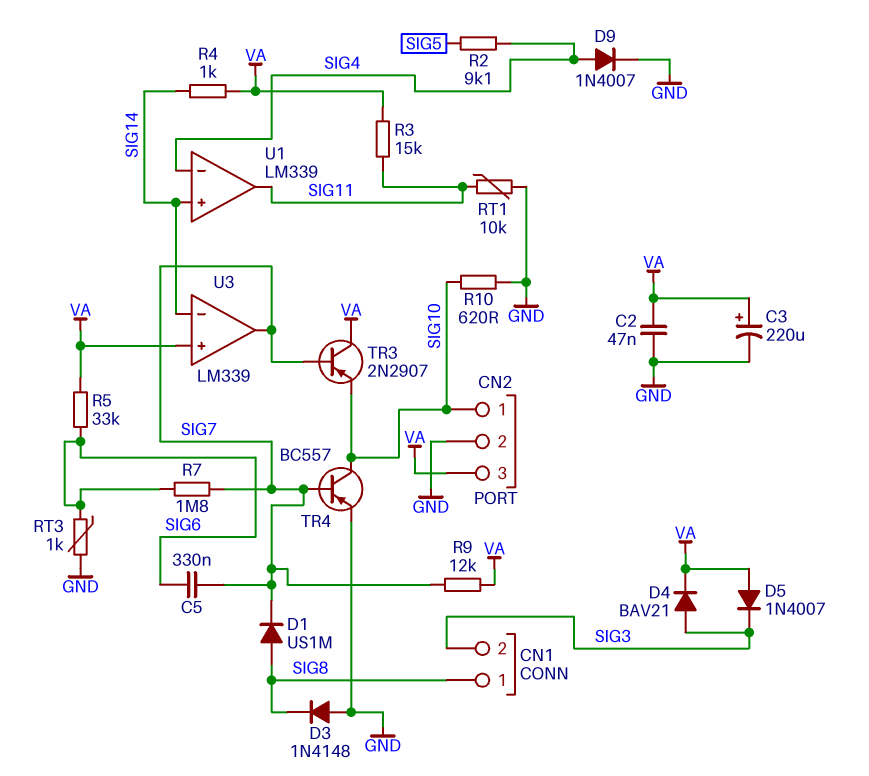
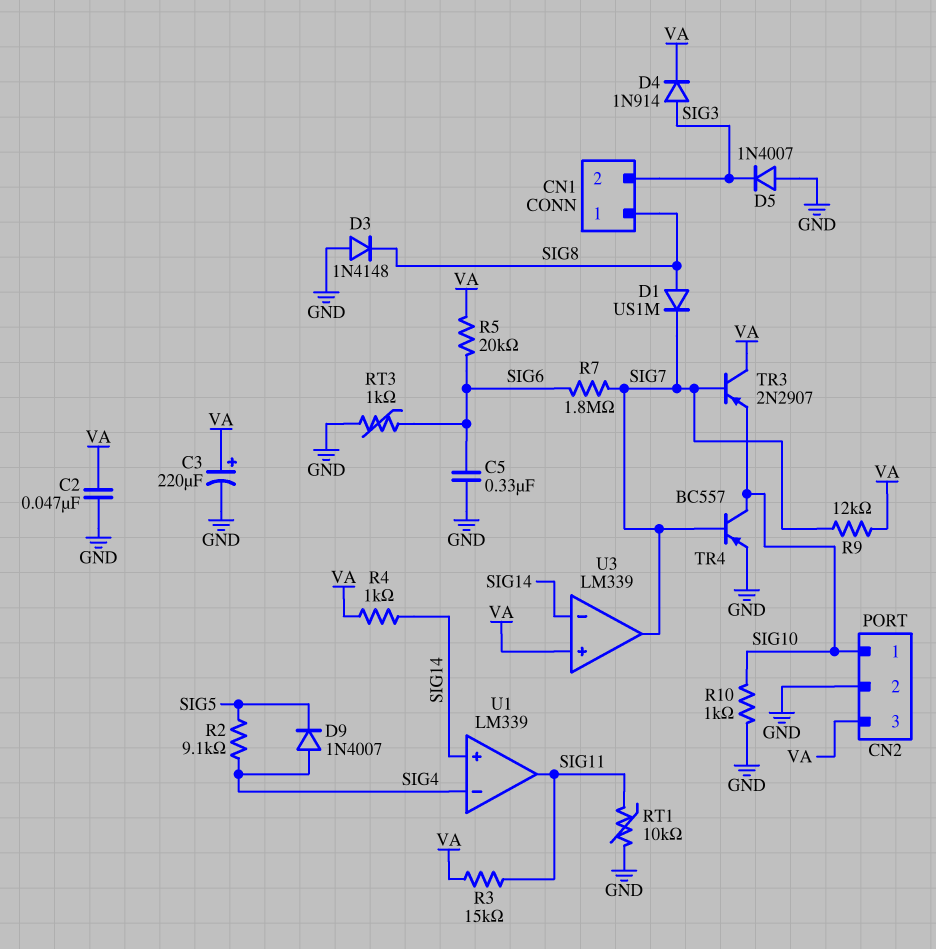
C5: 330nF (SIG6, SIG7) -> 330nF (GND, SIG6)
D4: diode BAV21 (A SIG3, K VA) -> diode 1N914 (A SIG3, K VA)
D5: diode 1N4007 (A VA, K SIG3) -> diode 1N4007 (A GND, K SIG3)
D9: diode 1N4007 (A SIG4, K GND) -> diode 1N4007 (A SIG4, K SIG5)
R5: 33k (SIG6, VA) -> 20k (SIG6, VA)
R10: 620 (GND, SIG10) -> 1k (GND, SIG10)

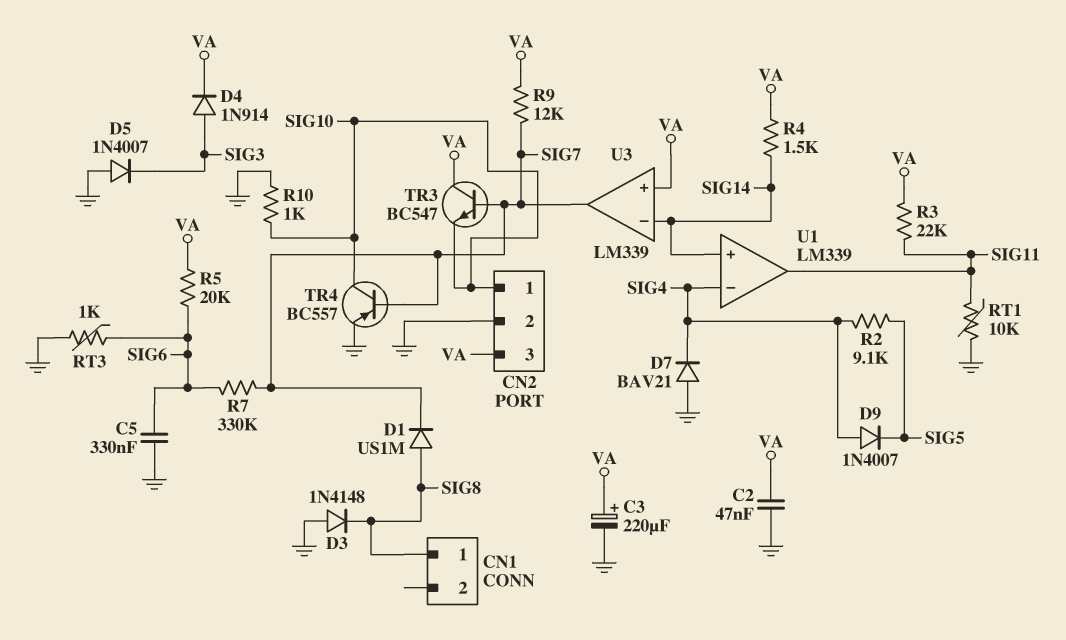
CN1 pin 2: SIG3 -> none
D7: none -> diode BAV21 (A GND, K SIG4)
R3: 15k (SIG11, VA) -> 22k (SIG11, VA)
R4: 1k (SIG14, VA) -> 1.5k (SIG14, VA)
R7: 1.8M (SIG6, SIG7) -> 330k (SIG6, SIG7)
TR3: PNP 2N2907 (B SIG7, C VA, E SIG10) -> NPN BC547 (B SIG7, C VA, E SIG10)

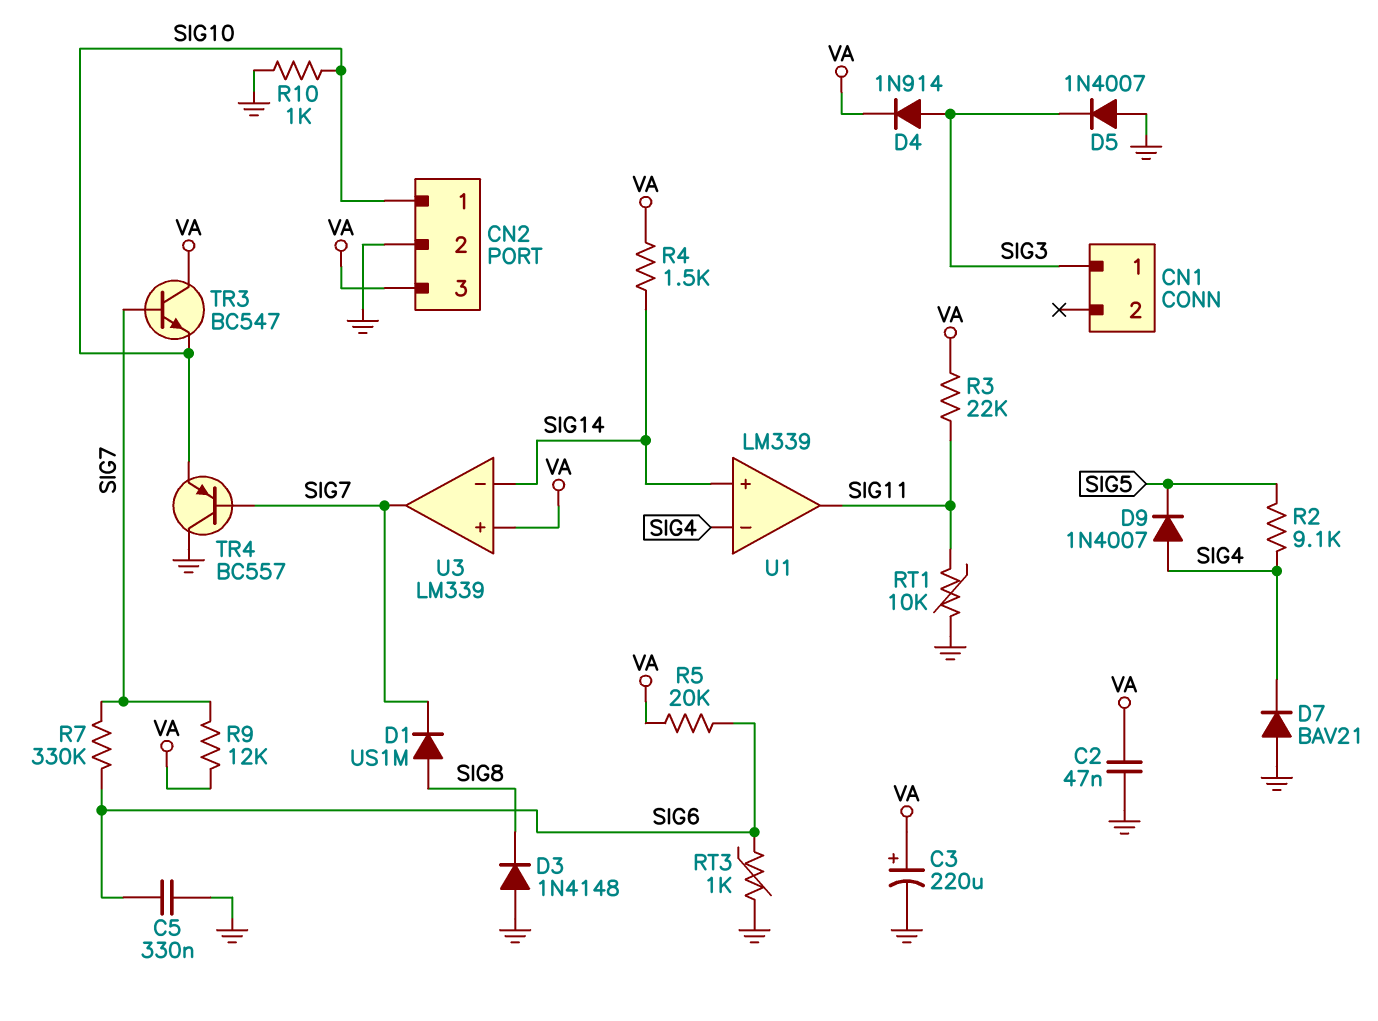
CN1 pin 1: SIG8 -> SIG3
TR4: PNP BC557 (B SIG7, C SIG10, E GND) -> PNP BC557 (B SIG7, C GND, E SIG10)

